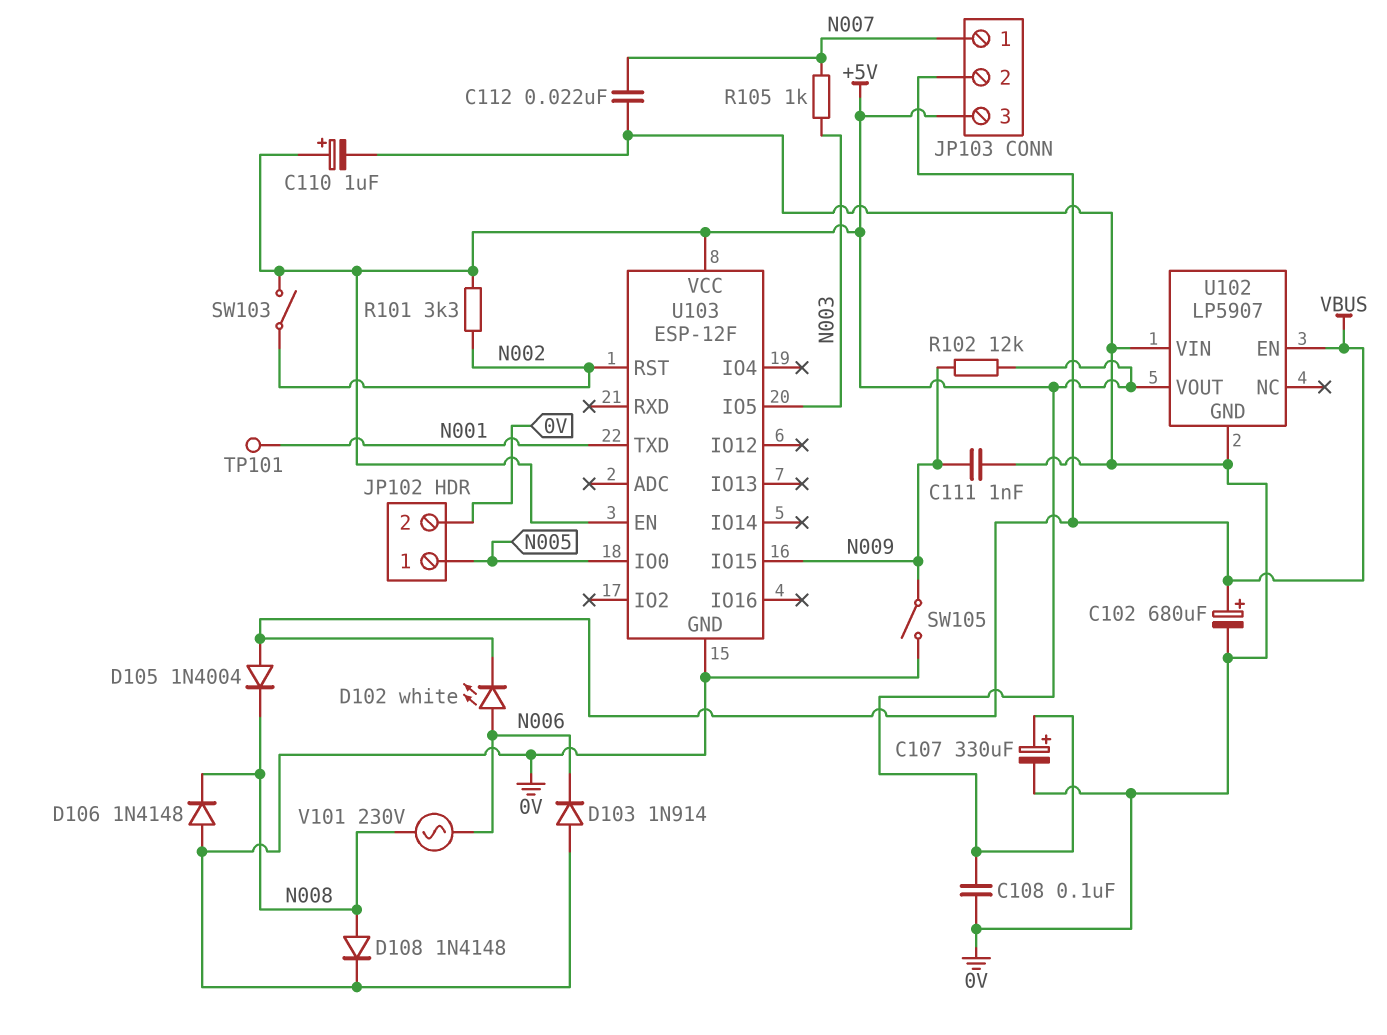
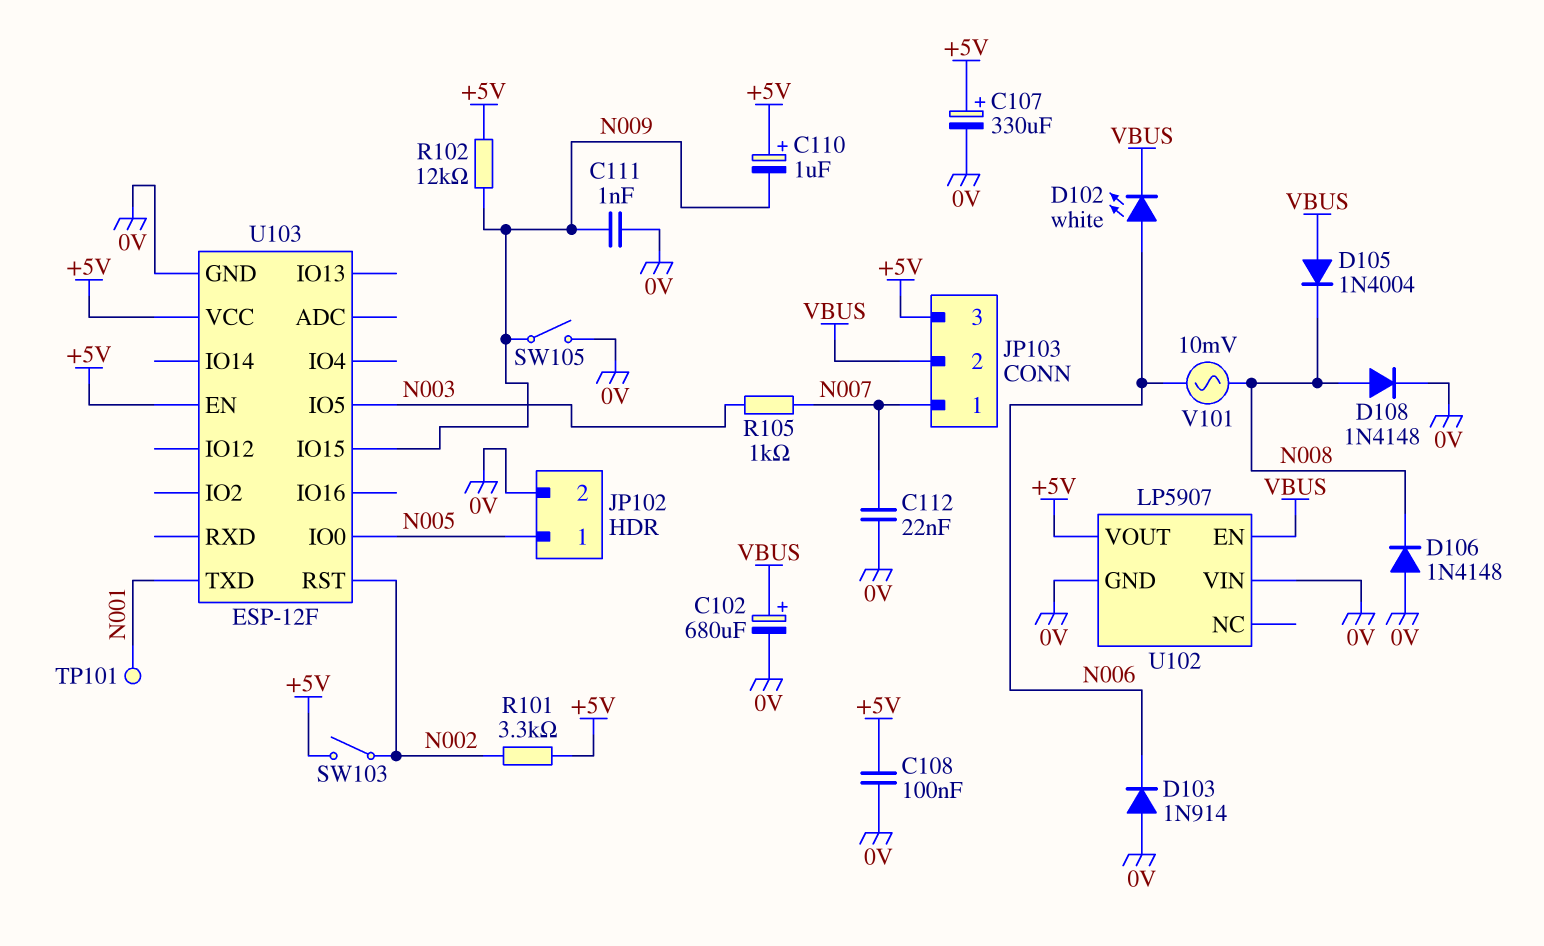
C110: 1uF (plus +5V, minus 0V) -> 1uF (plus +5V, minus N009)
V101: AC 230V (N006, N008) -> AC 10mV (N006, N008)

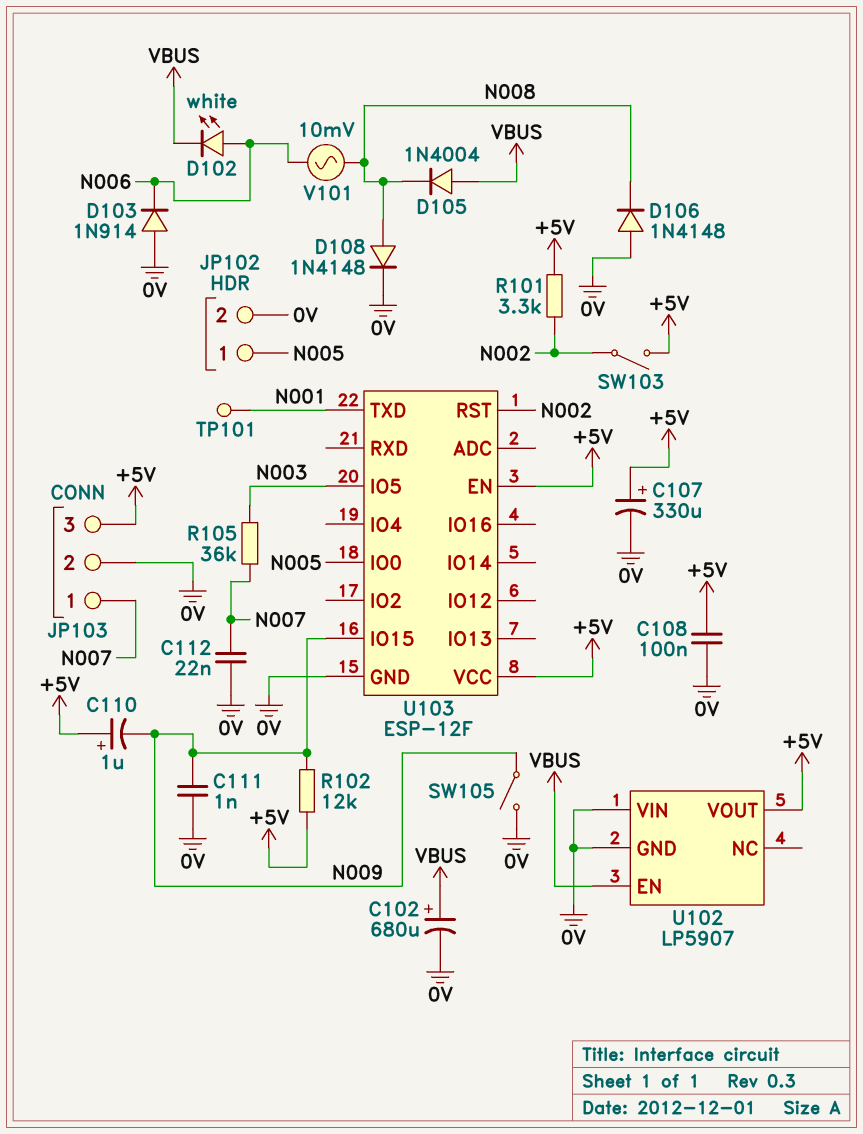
JP103 pin 2: VBUS -> 0V
R105: 1k (N003, N007) -> 36k (N003, N007)

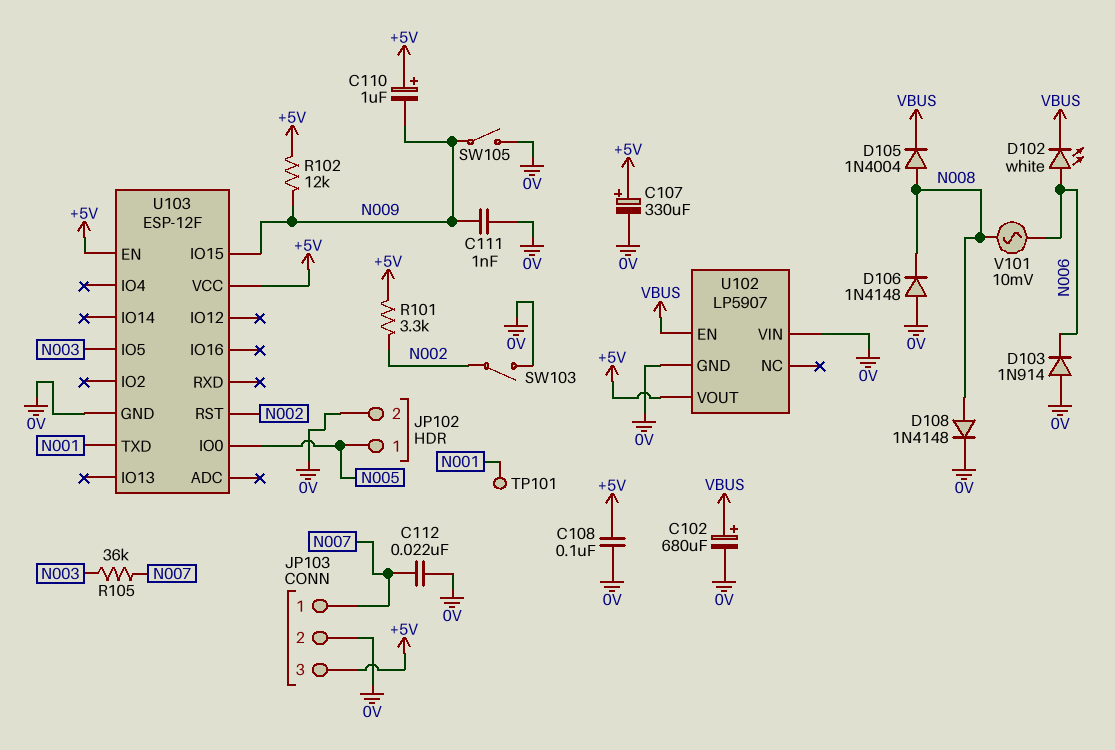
D105: diode 1N4004 (A VBUS, K N008) -> diode 1N4004 (A N008, K VBUS)
SW103: switch (+5V, N002) -> switch (0V, N002)

